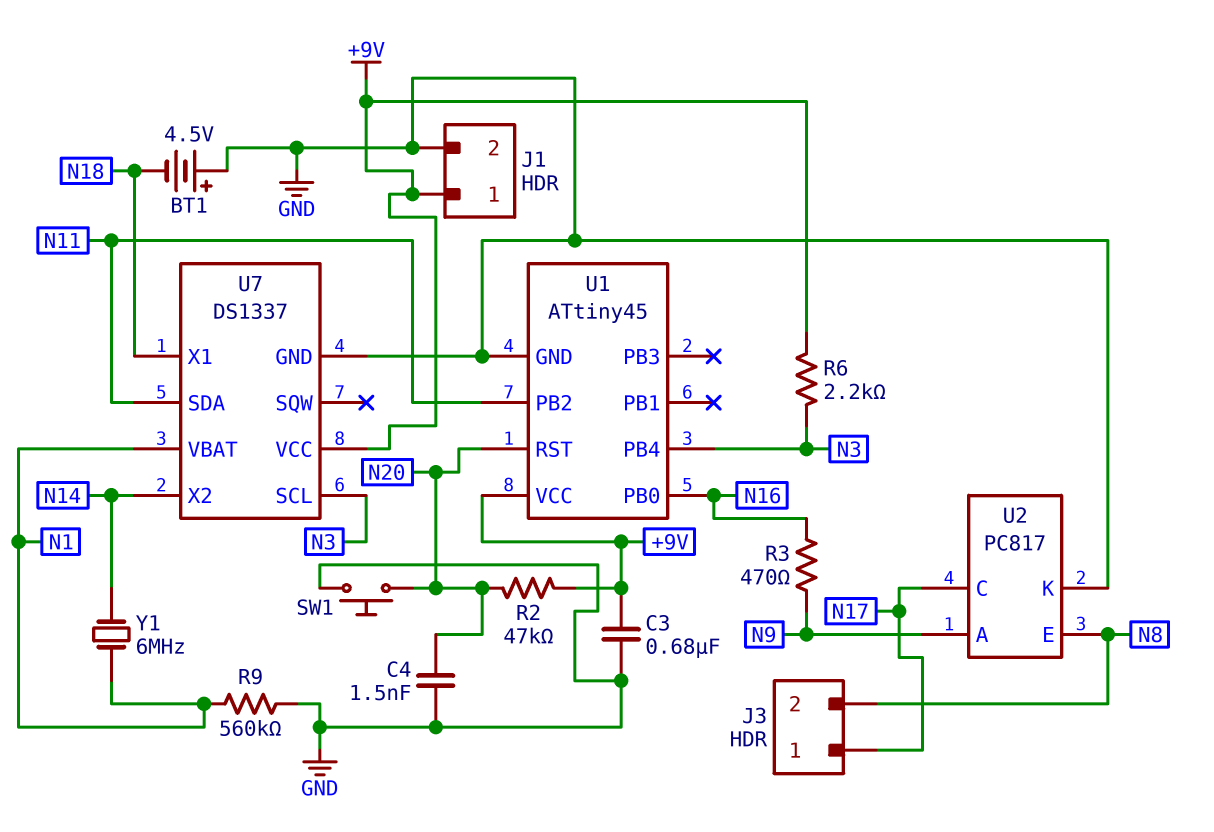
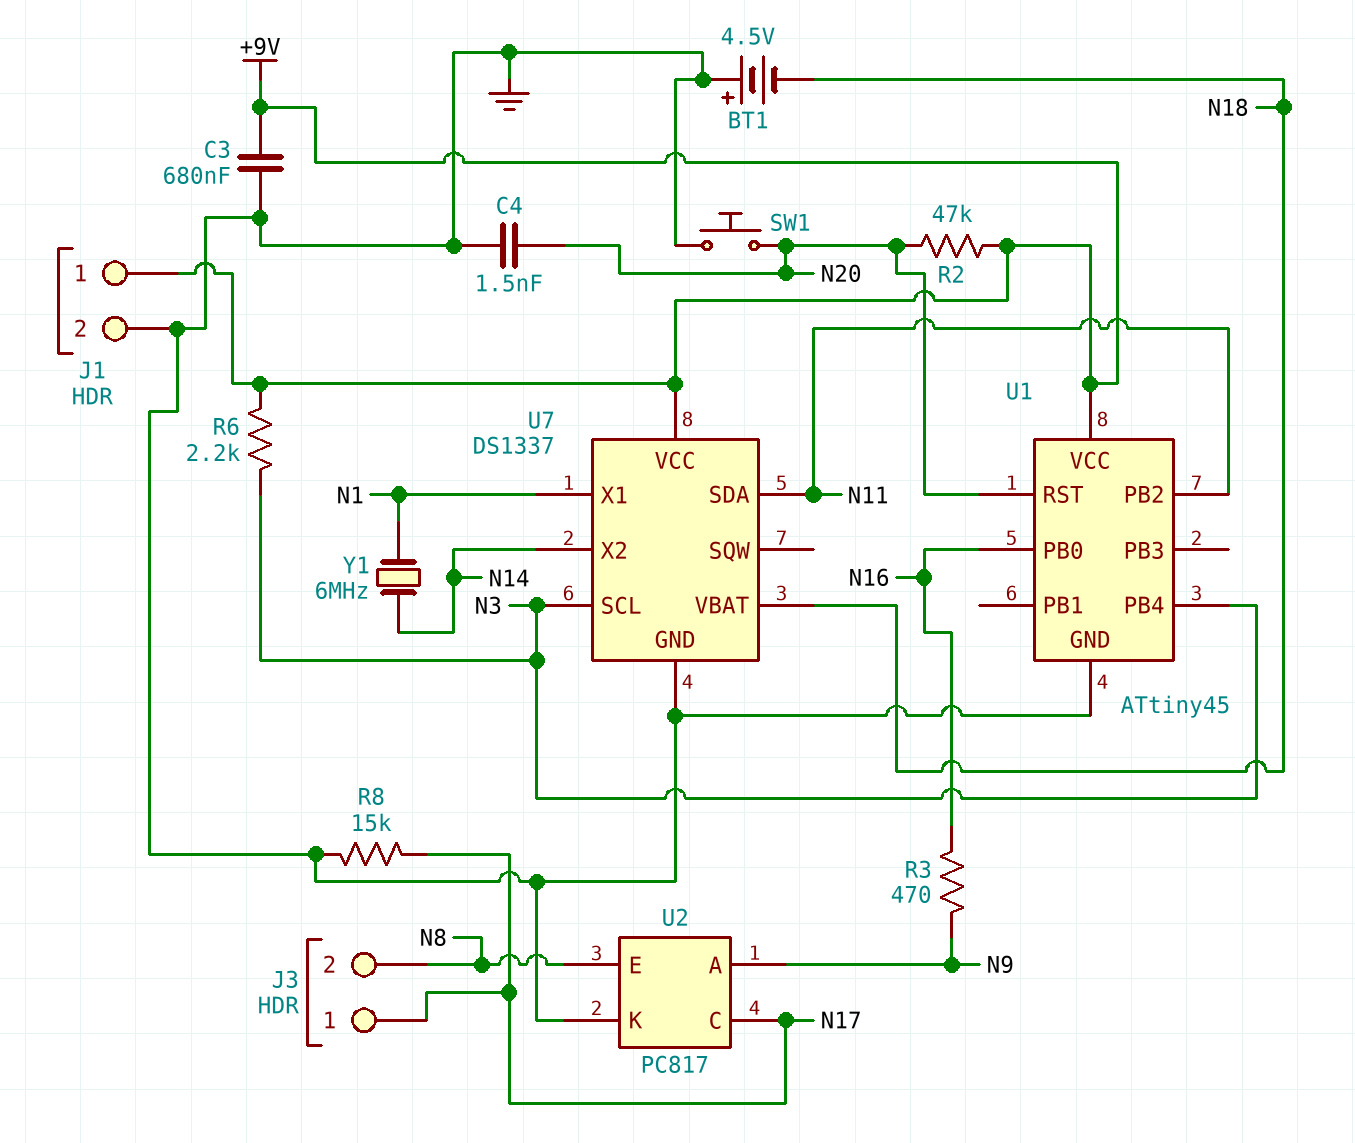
R8: none -> 15k (GND, N17)
R9: 560k (GND, N1) -> none
U7 pin VBAT: N1 -> N18
U7 pin X1: N18 -> N1

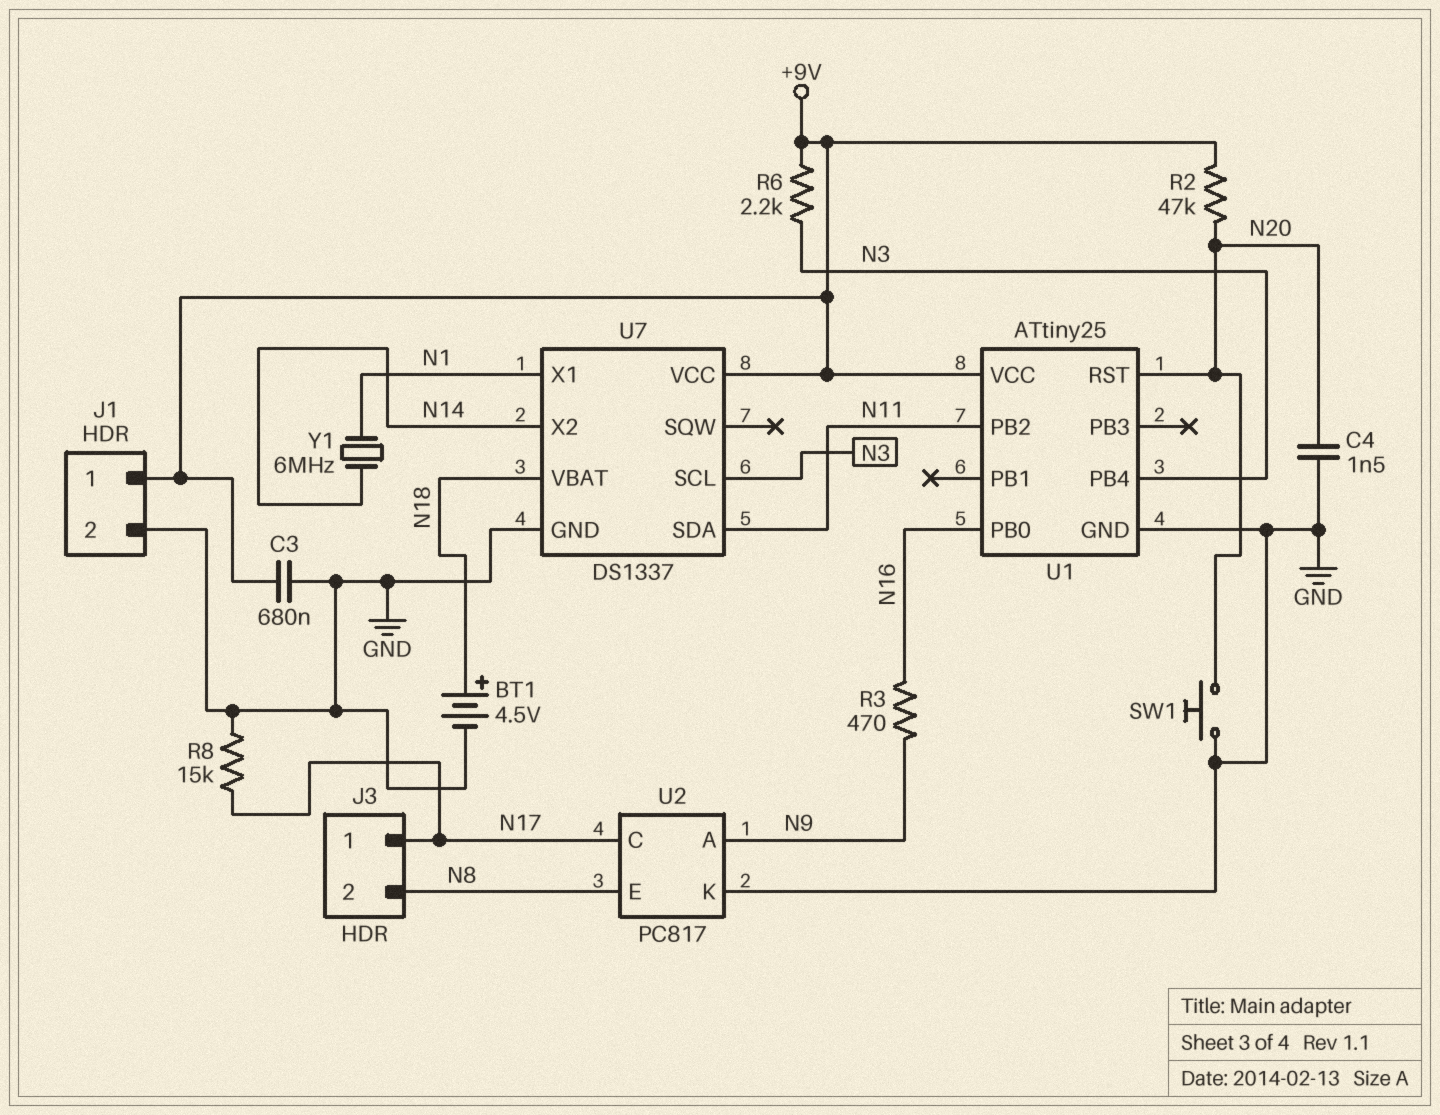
BT1: 4.5V (plus GND, minus N18) -> 4.5V (plus N18, minus GND)
U1: ATtiny45 -> ATtiny25

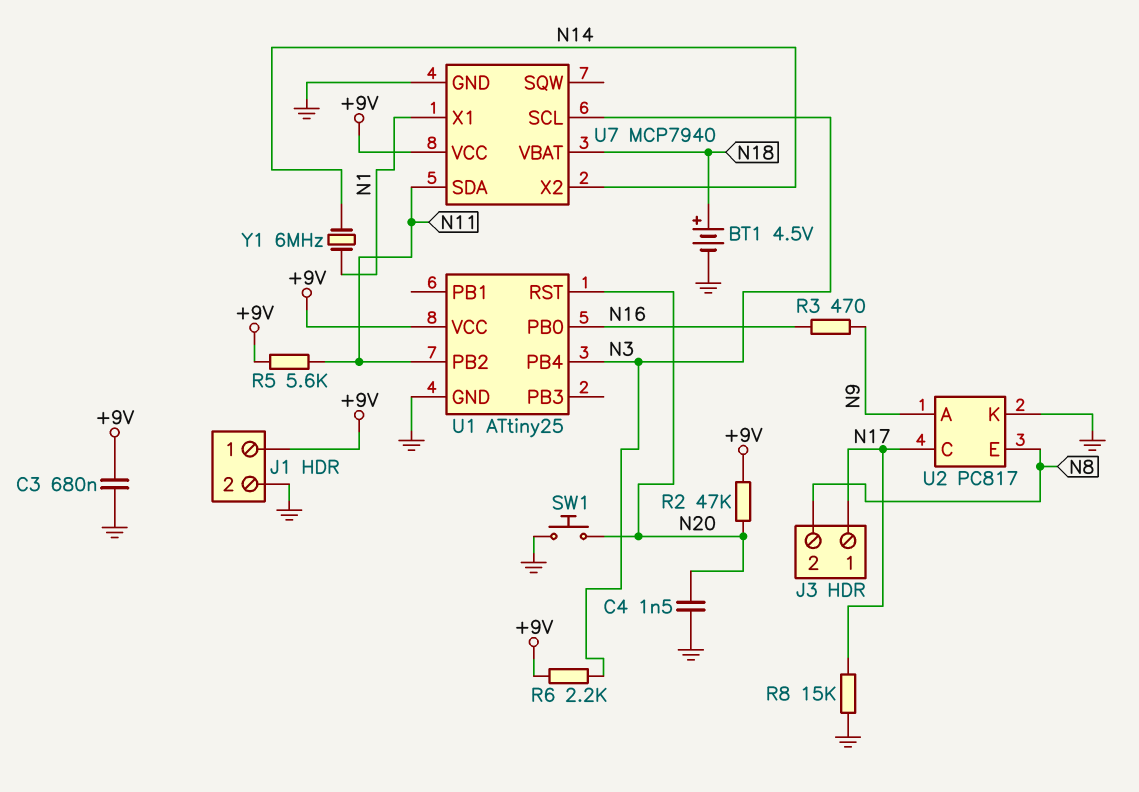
R5: none -> 5.6k (+9V, N11)
U7: DS1337 -> MCP7940

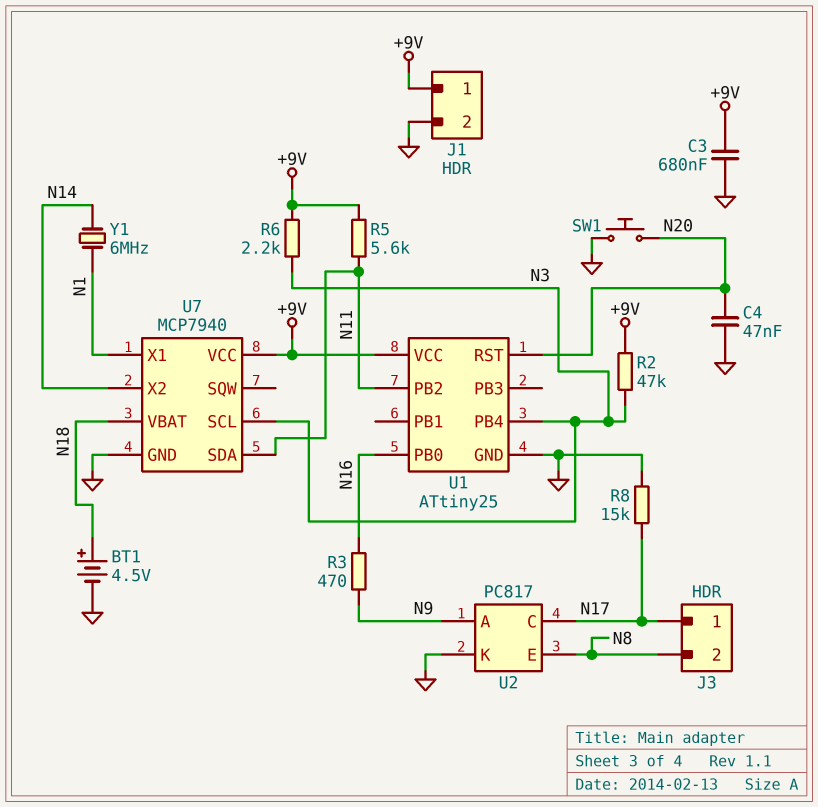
C4: 1.5nF (GND, N20) -> 47nF (GND, N20)
R2: 47k (+9V, N20) -> 47k (+9V, N3)

